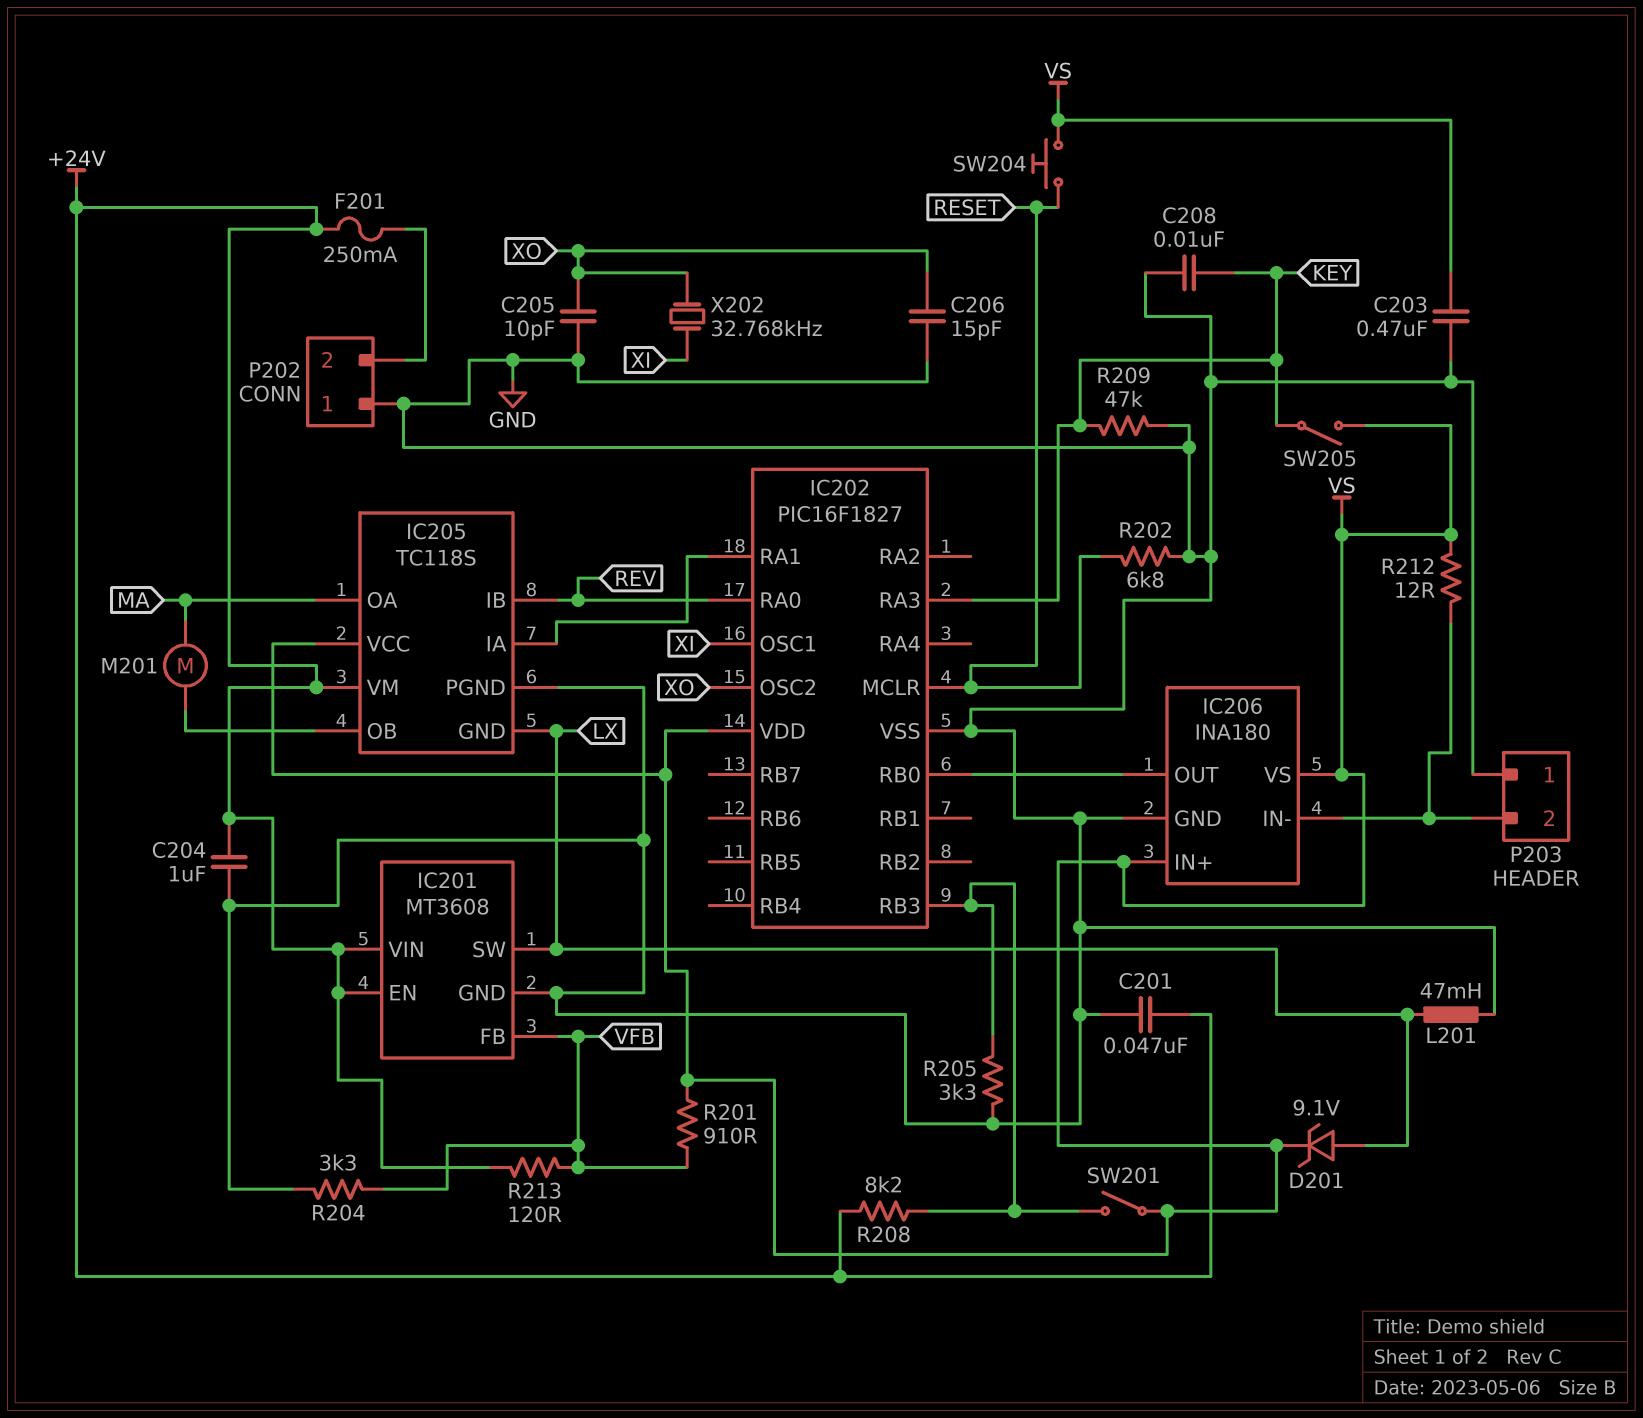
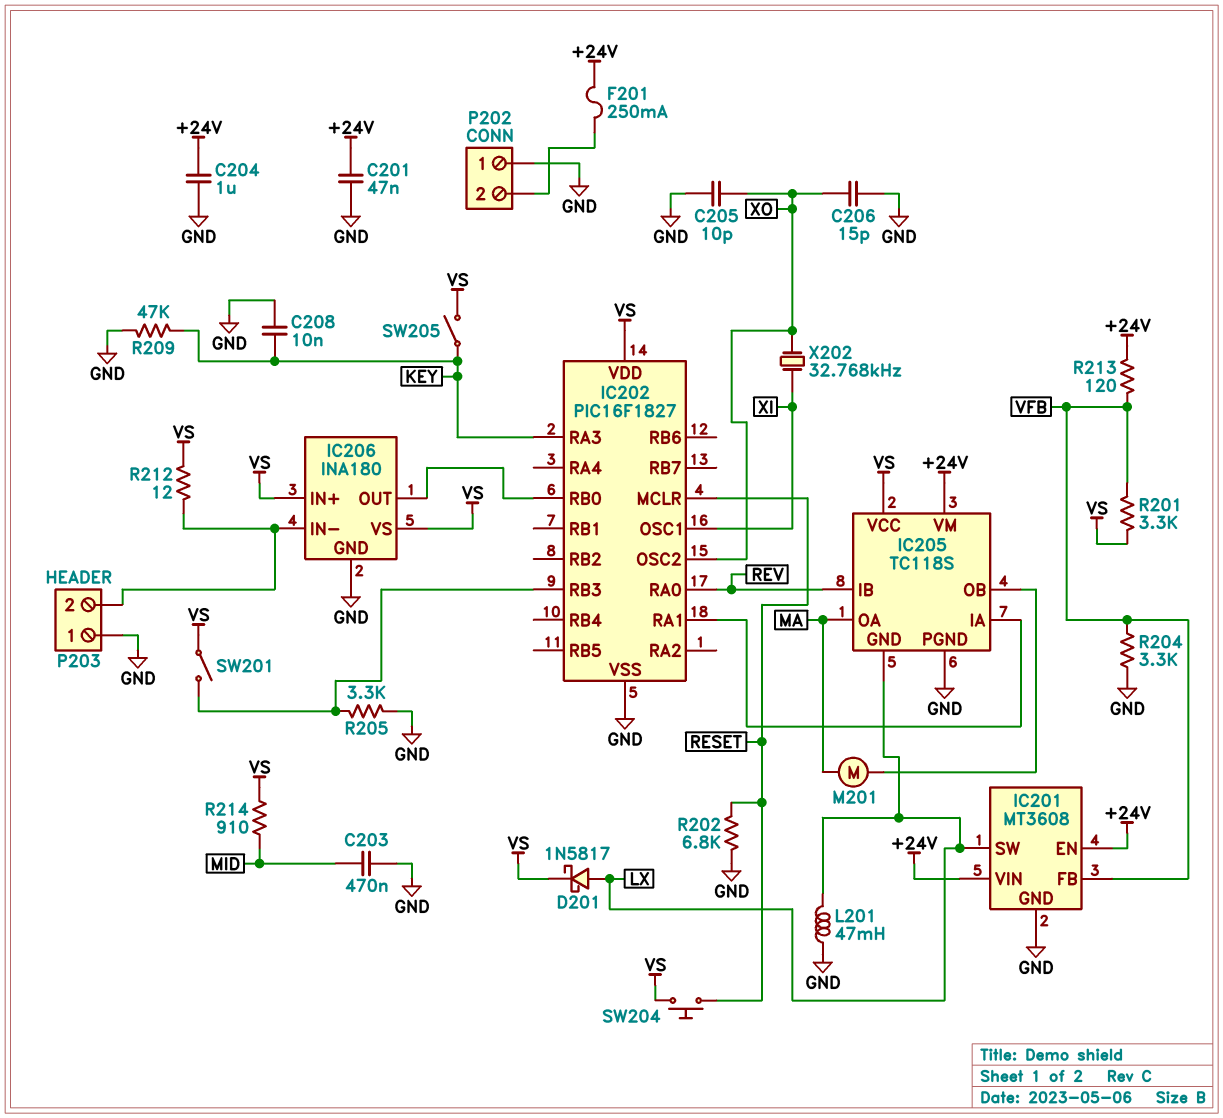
C203: 470nF (GND, VS) -> 470nF (GND, MID)
D201: zener 9.1V (A LX, K VS) -> schottky 1N5817 (A LX, K VS)
R201: 910 (VFB, VS) -> 3.3k (VFB, VS)
R208: 8.2k (+24V, IC202/RB3) -> none
R214: none -> 910 (MID, VS)

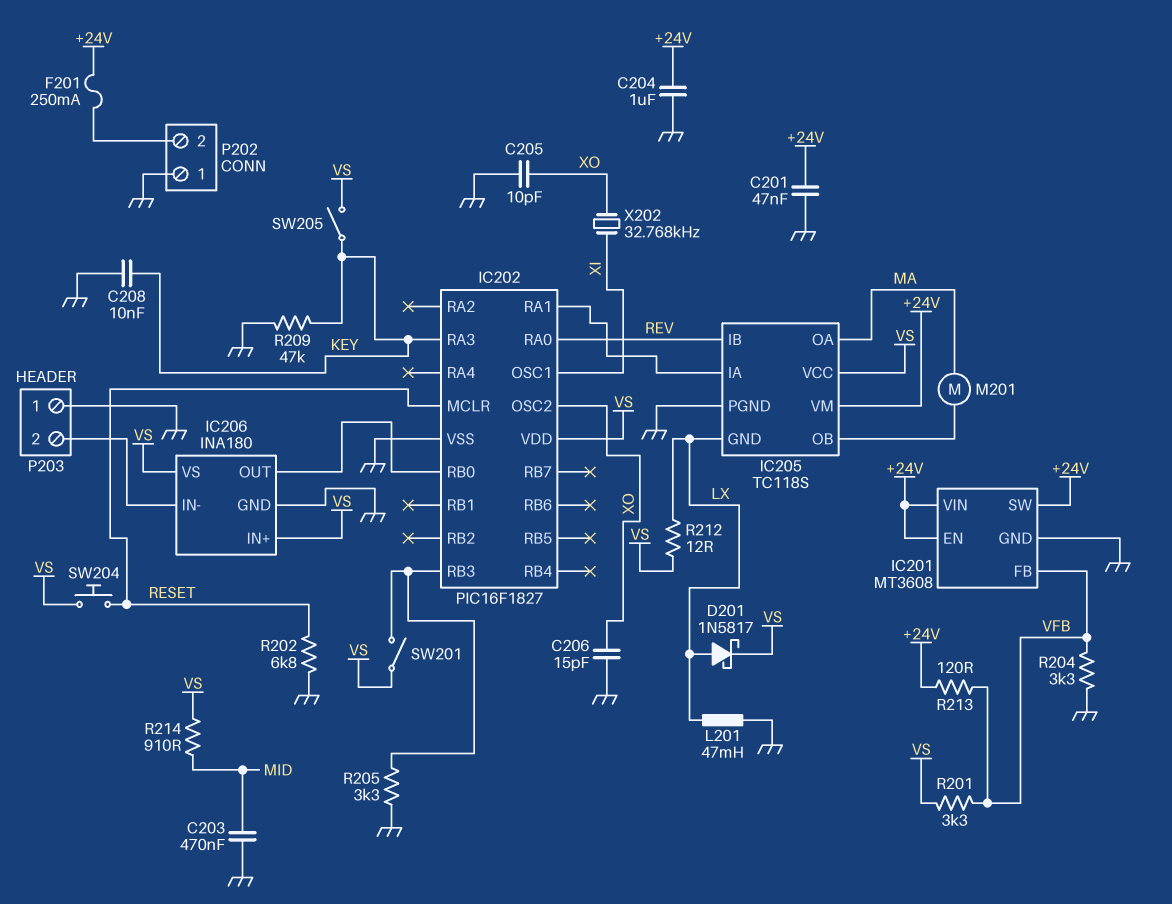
IC201 pin SW: LX -> +24V
R212: 12 (IC206/IN-, VS) -> 12 (LX, VS)

